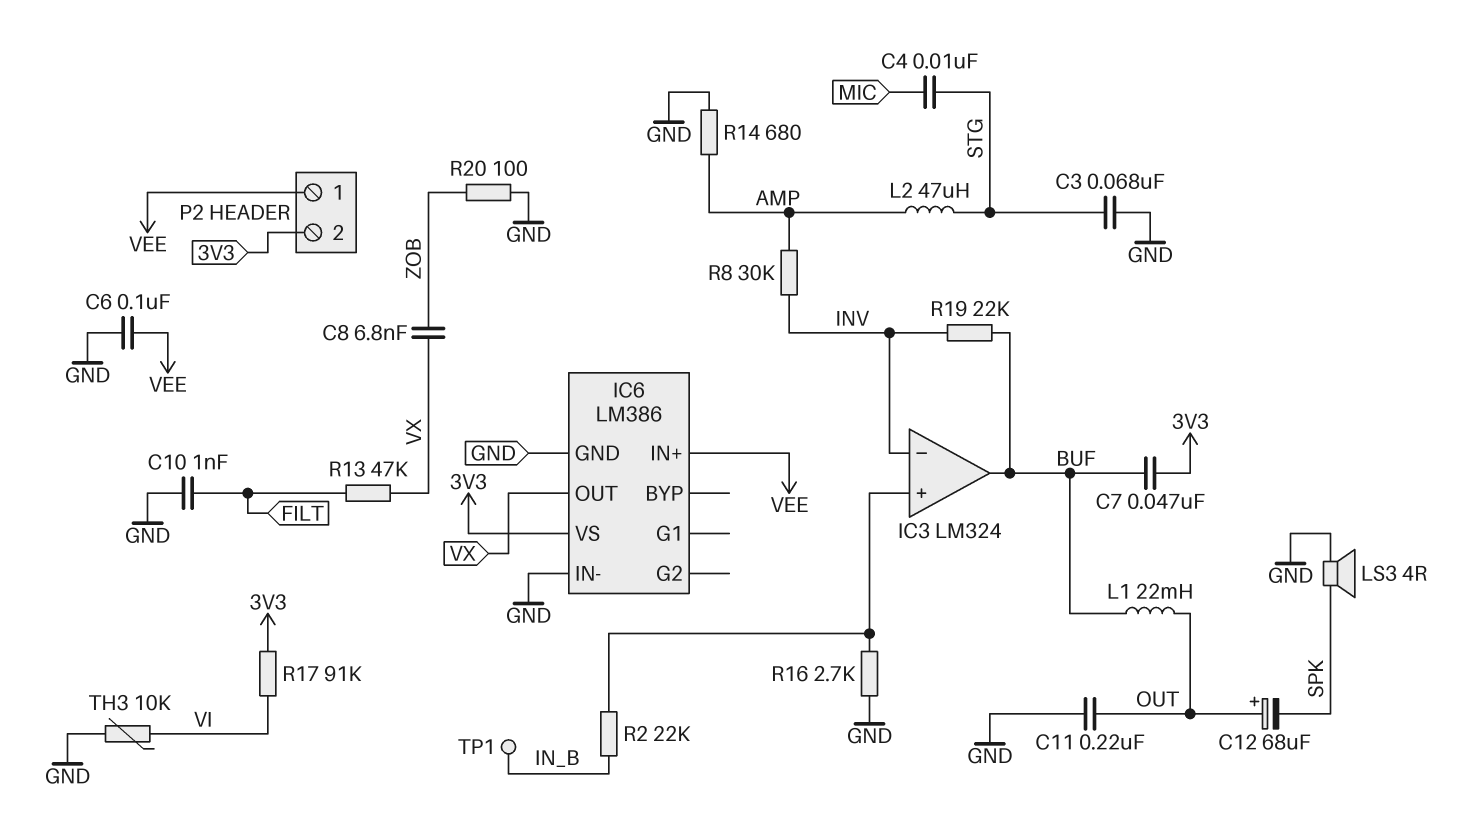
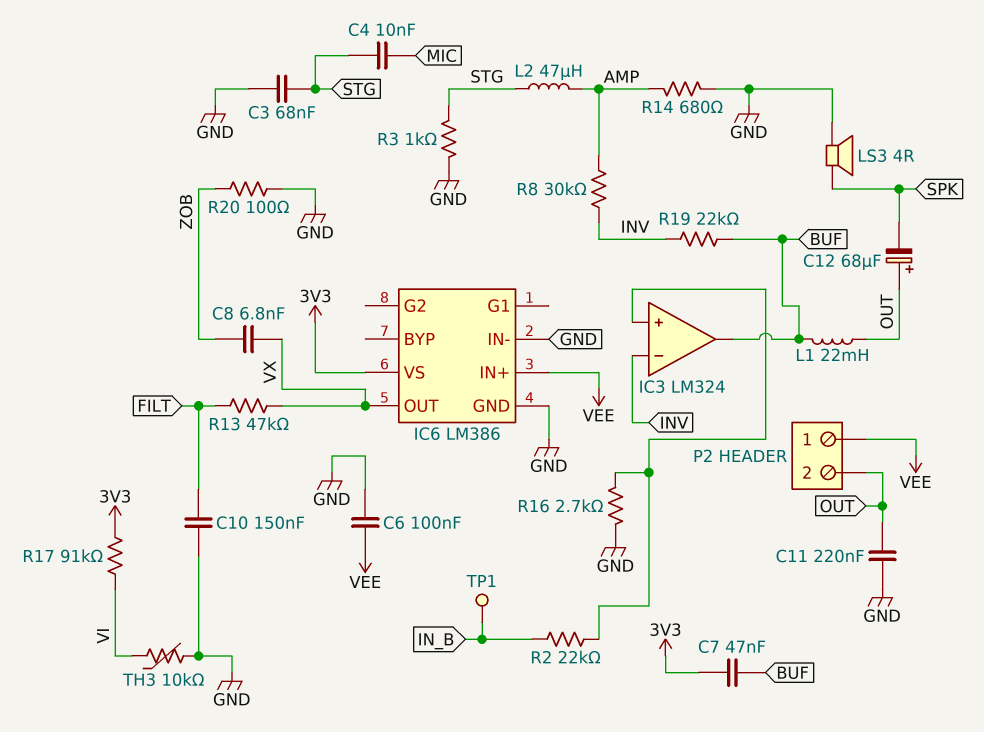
C10: 1nF (FILT, GND) -> 150nF (FILT, GND)
P2 pin 2: 3V3 -> OUT
R3: none -> 1k (GND, STG)

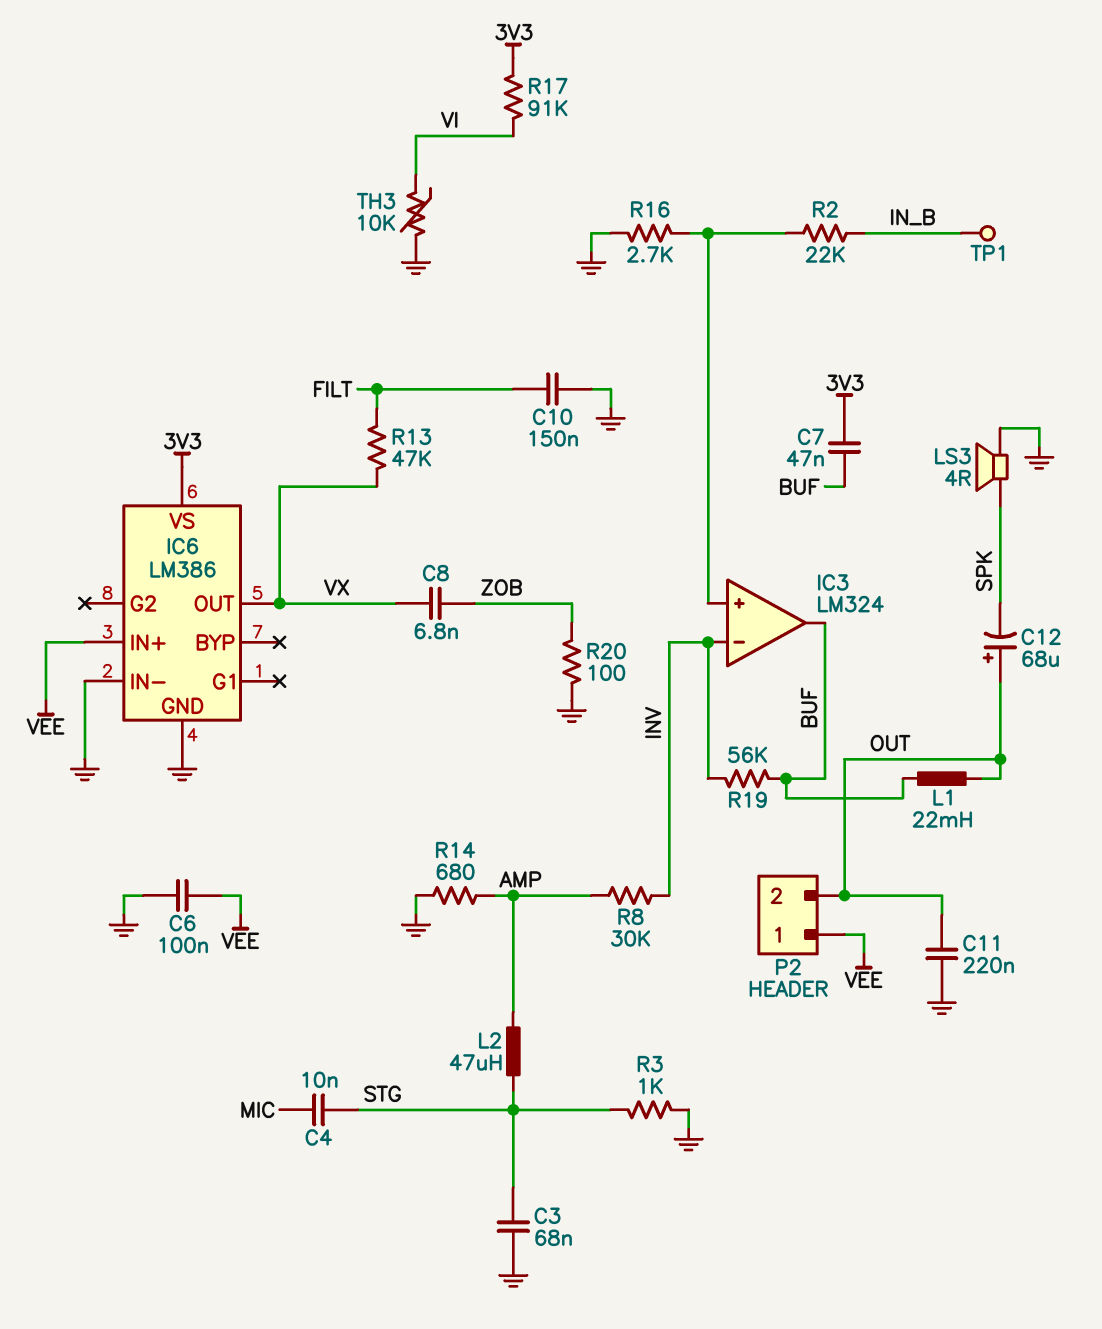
R19: 22k (BUF, INV) -> 56k (BUF, INV)

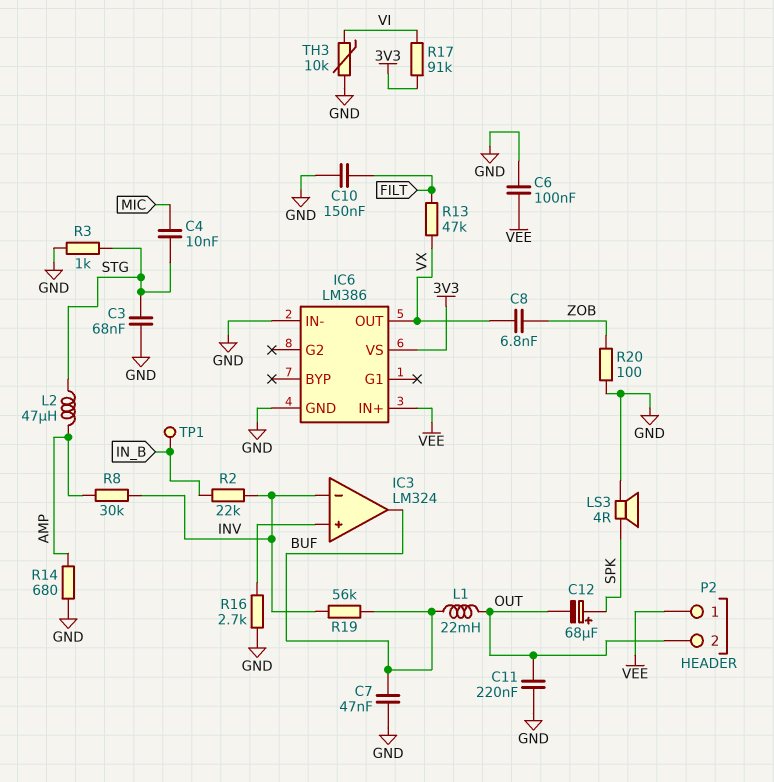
C7: 47nF (3V3, BUF) -> 47nF (BUF, GND)
C12: 68uF (plus OUT, minus SPK) -> 68uF (plus SPK, minus OUT)
R2: 22k (IC3/in+, IN_B) -> 22k (INV, IN_B)

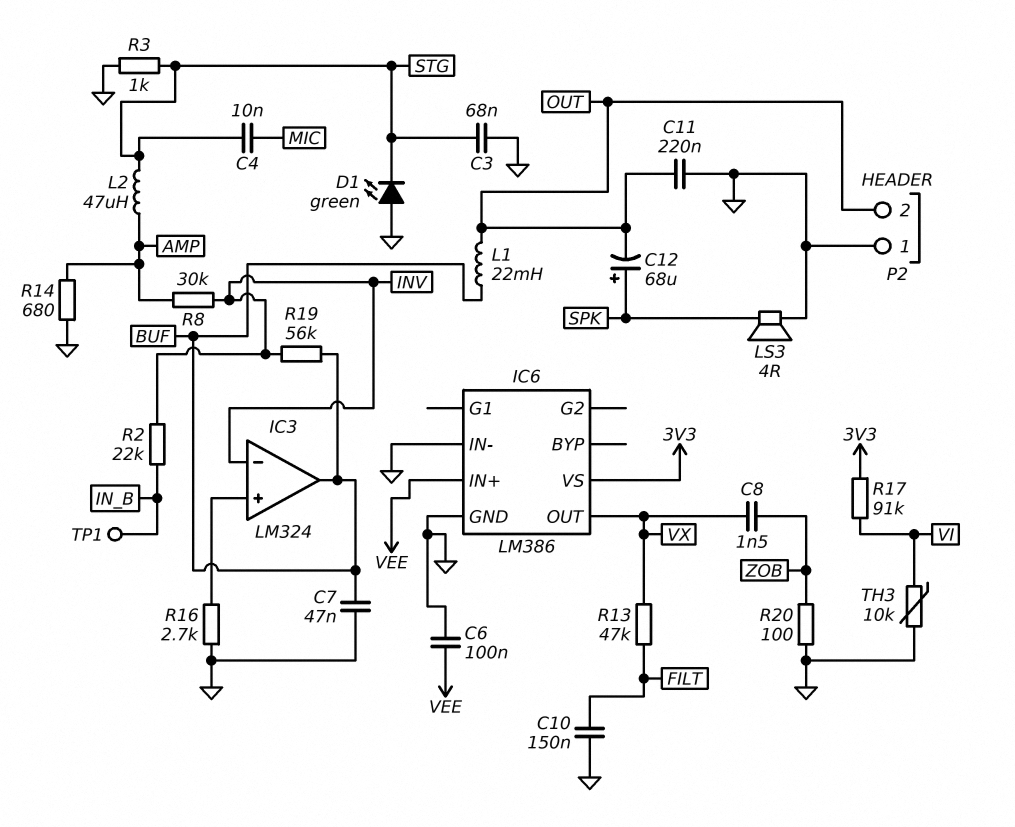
C8: 6.8nF (VX, ZOB) -> 1.5nF (VX, ZOB)
D1: none -> LED green (A GND, K STG)
P2 pin 1: VEE -> GND

